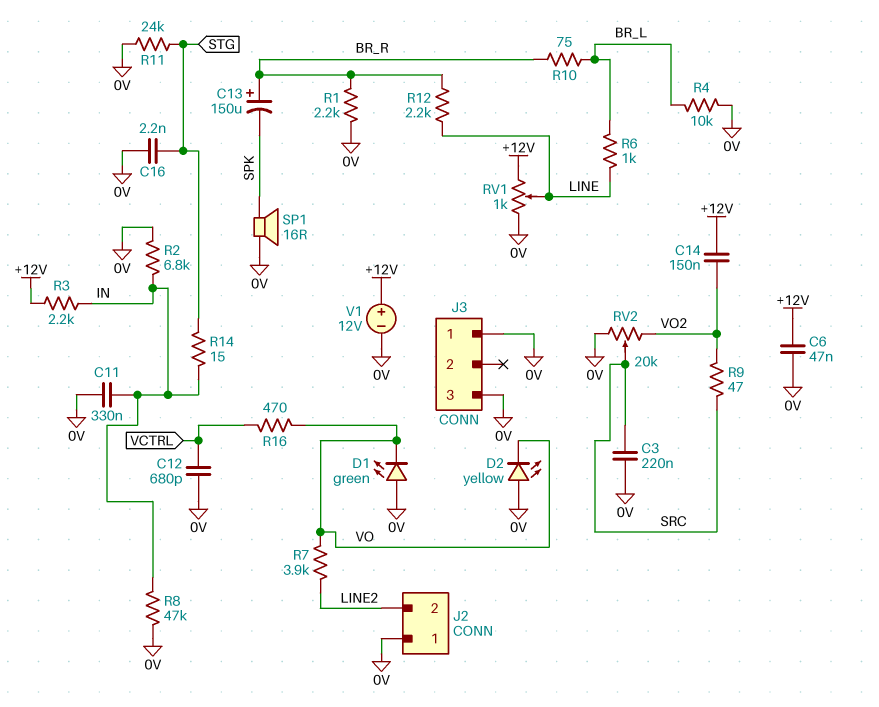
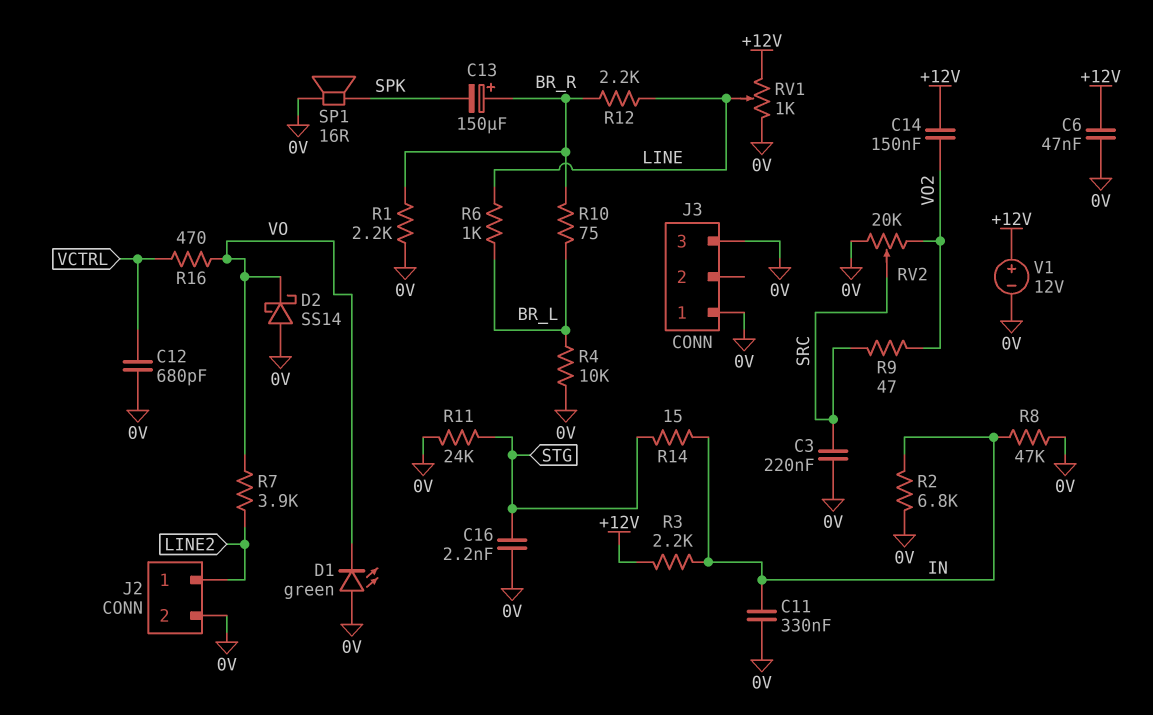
D2: LED yellow (A 0V, K VO) -> schottky SS14 (A 0V, K VO)
J2 pin 1: 0V -> LINE2
J2 pin 2: LINE2 -> 0V

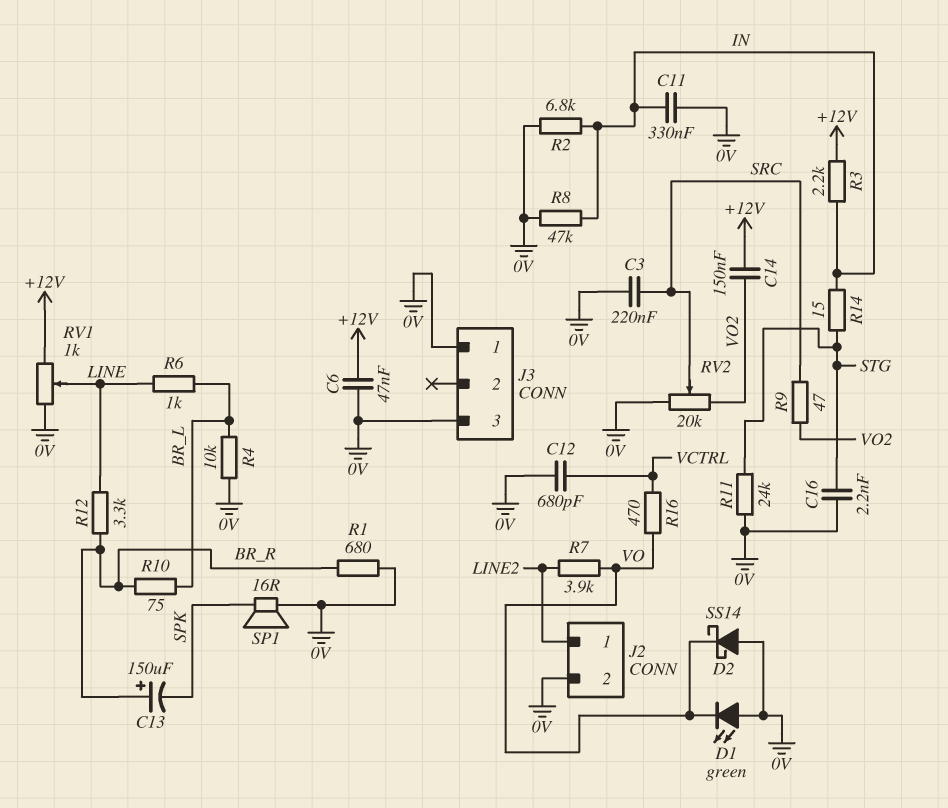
R1: 2.2k (0V, BR_R) -> 680 (0V, BR_R)
R12: 2.2k (BR_R, LINE) -> 3.3k (BR_R, LINE)
V1: 12V (plus +12V, minus 0V) -> none

